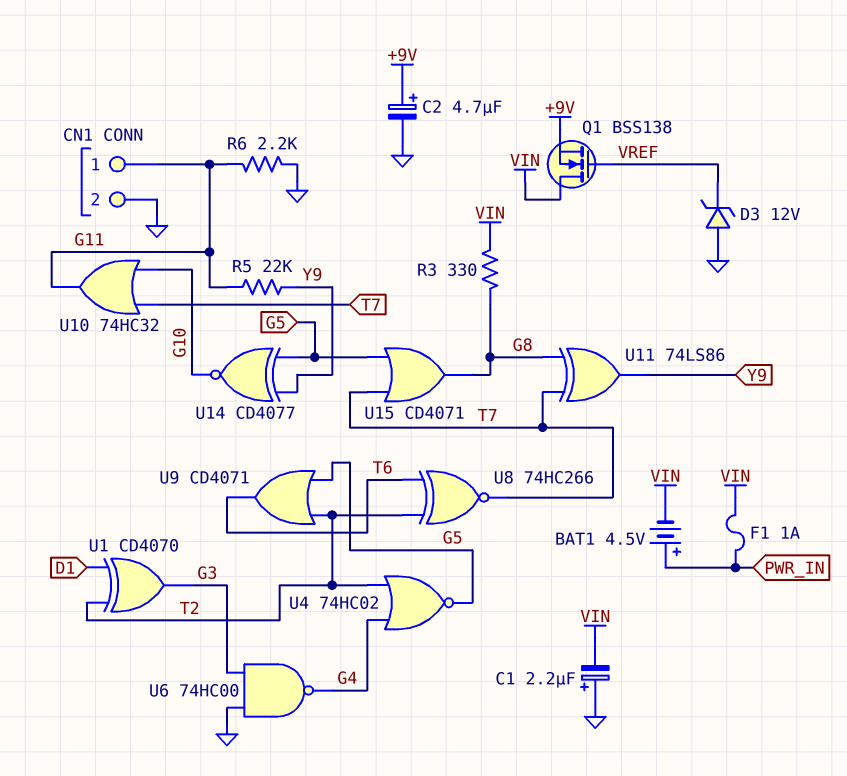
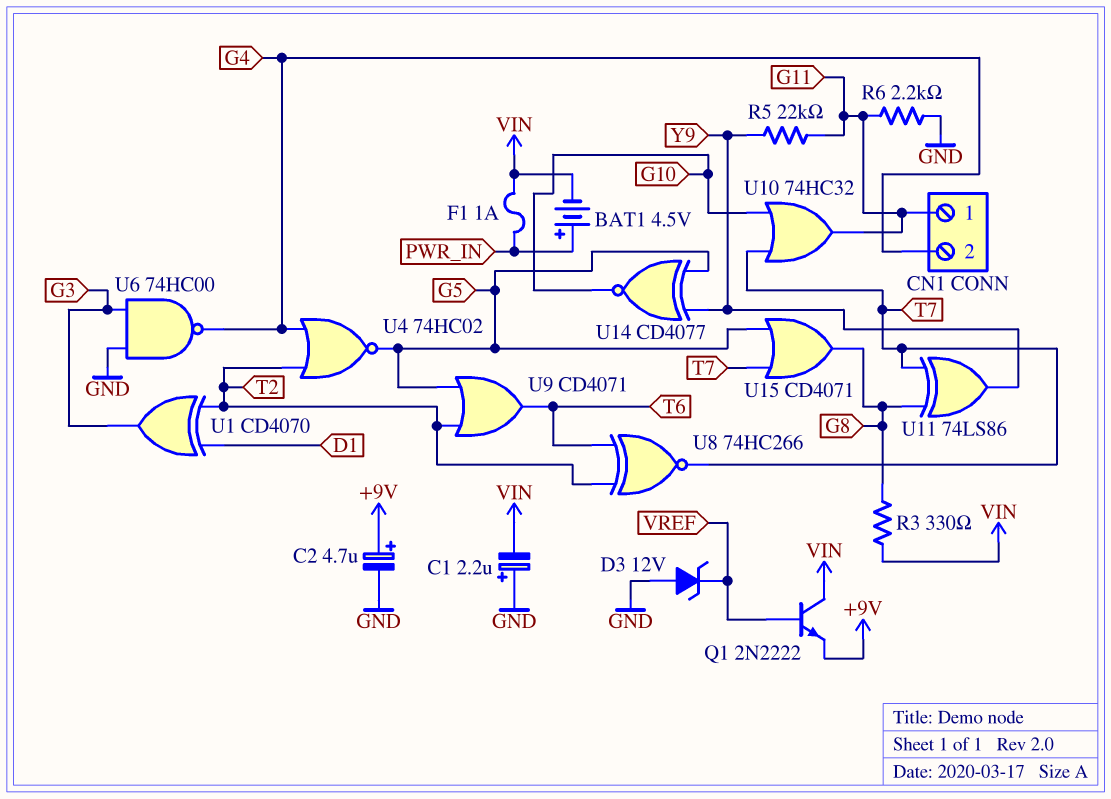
CN1 pin 2: GND -> G4
Q1: NMOS BSS138 (G VREF, D VIN, S +9V) -> NPN 2N2222 (B VREF, C VIN, E +9V)

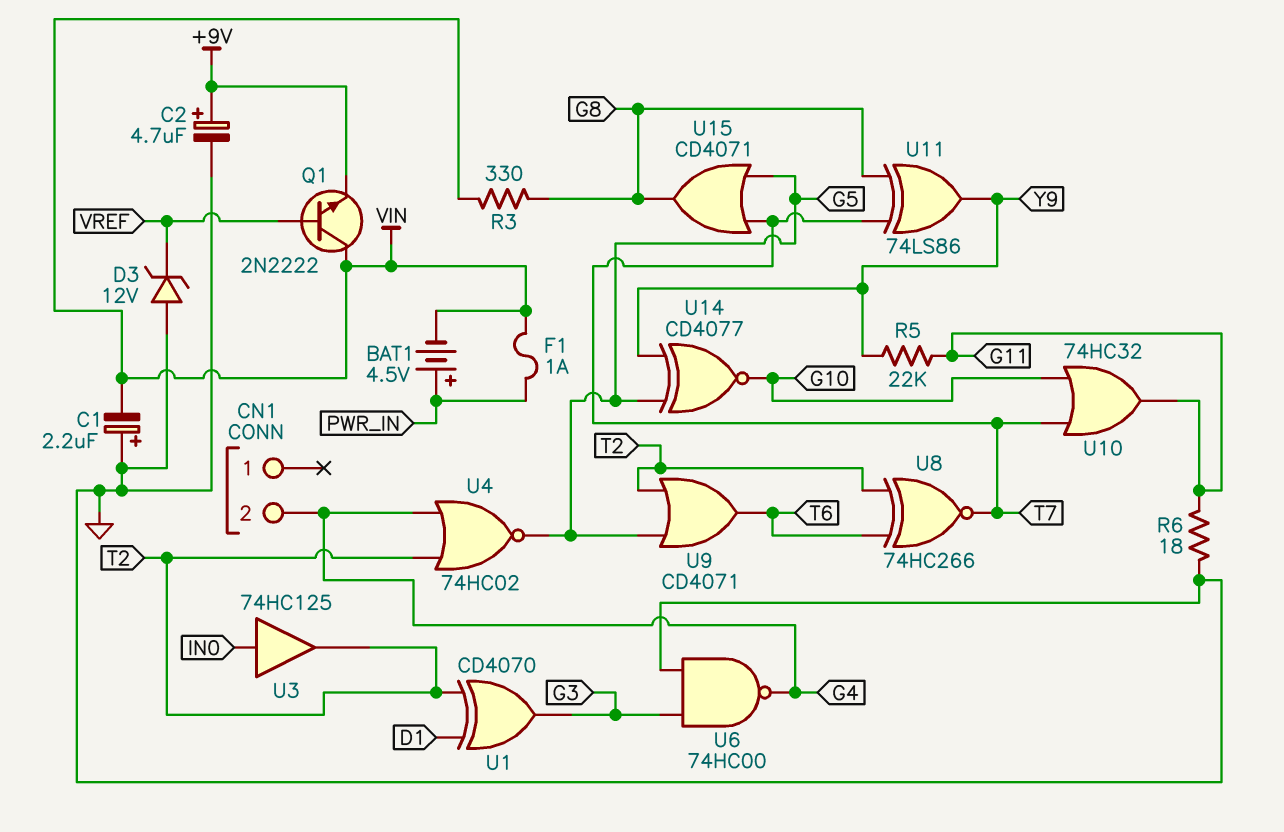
CN1 pin 1: G11 -> none
R6: 2.2k (G11, GND) -> 18 (G11, GND)
U3: none -> buffer 74HC125 (in IN0, out T2)

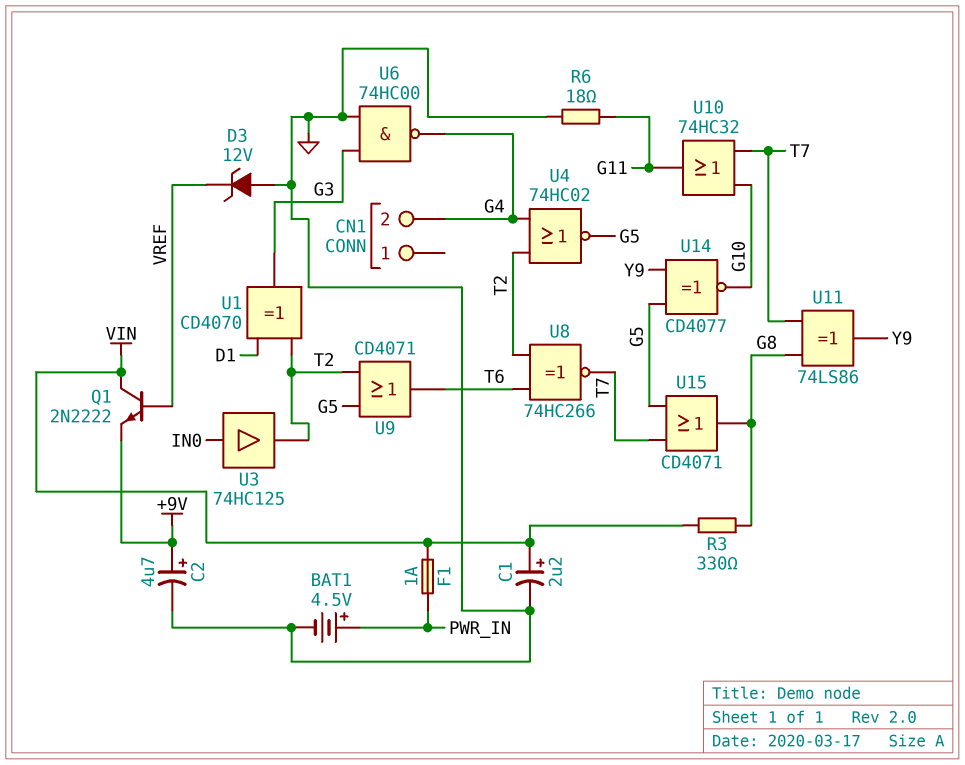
BAT1: 4.5V (plus PWR_IN, minus VIN) -> 4.5V (plus PWR_IN, minus GND)
C1: 2.2uF (plus GND, minus VIN) -> 2.2uF (plus VIN, minus GND)
R5: 22k (G11, Y9) -> none

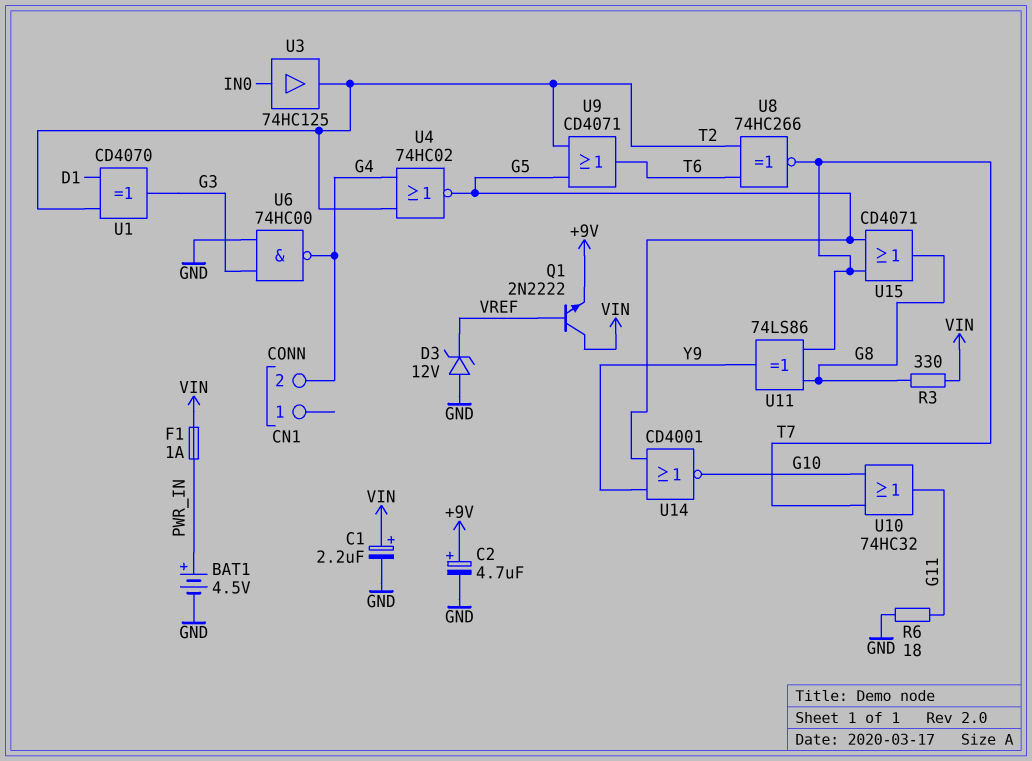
U14: XNOR CD4077 (in G5, in Y9, out G10) -> NOR CD4001 (in G5, in Y9, out G10)

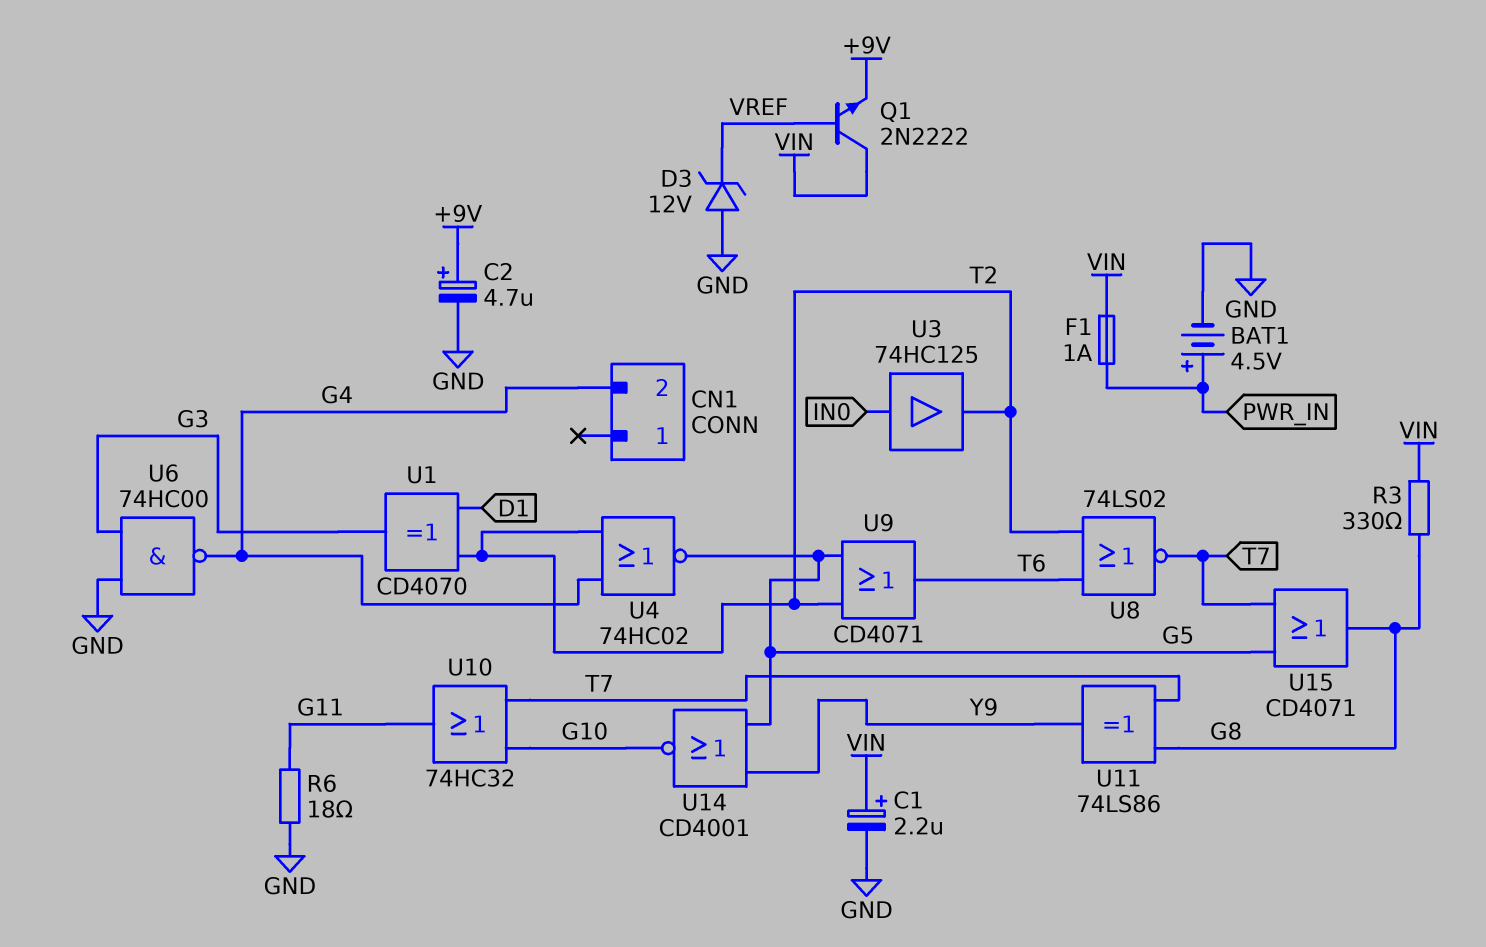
U8: XNOR 74HC266 (in T2, in T6, out T7) -> NOR 74LS02 (in T2, in T6, out T7)

